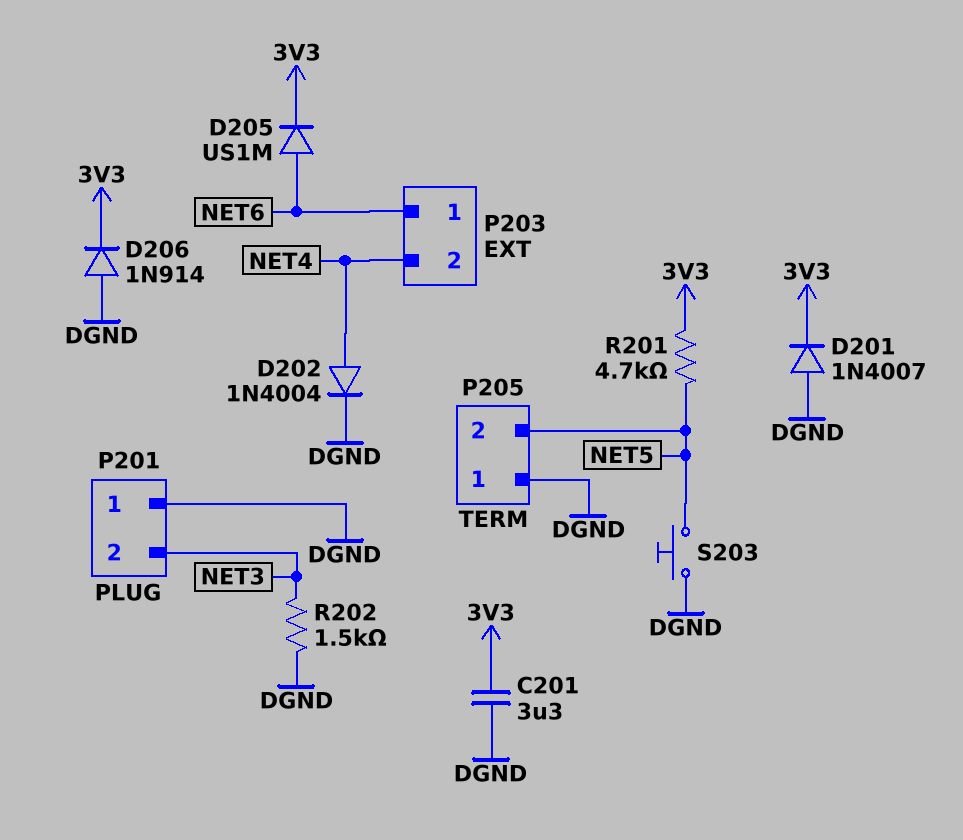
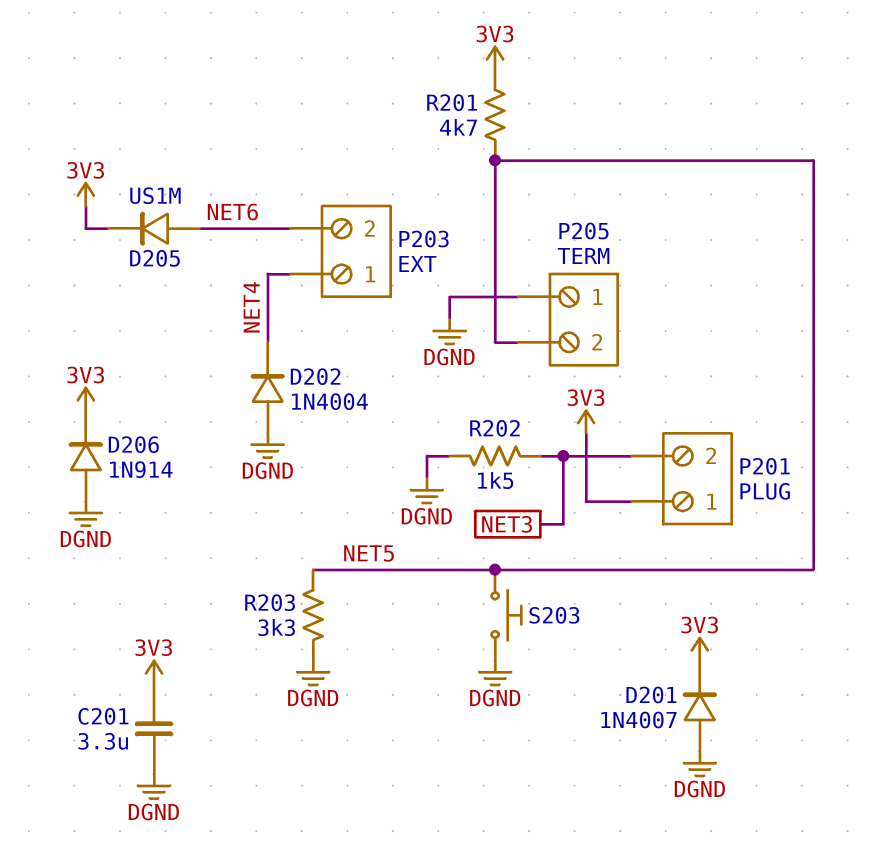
D202: diode 1N4004 (A NET4, K DGND) -> diode 1N4004 (A DGND, K NET4)
P201 pin 1: DGND -> 3V3
P203 pin 1: NET6 -> NET4
P203 pin 2: NET4 -> NET6
R203: none -> 3.3k (DGND, NET5)

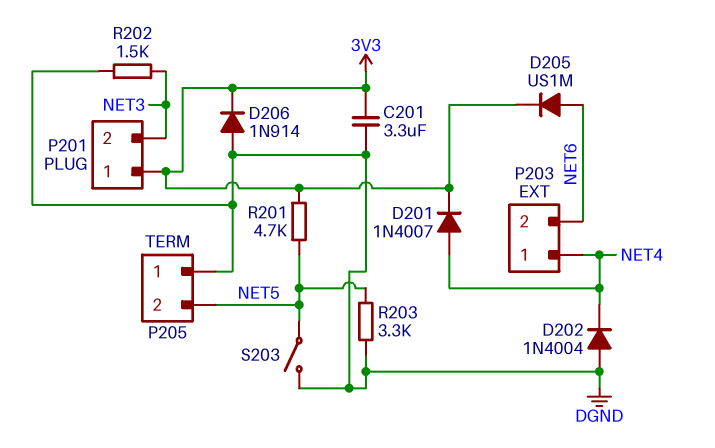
D201: diode 1N4007 (A DGND, K 3V3) -> diode 1N4007 (A NET4, K 3V3)
S203: button (DGND, NET5) -> switch (DGND, NET5)

